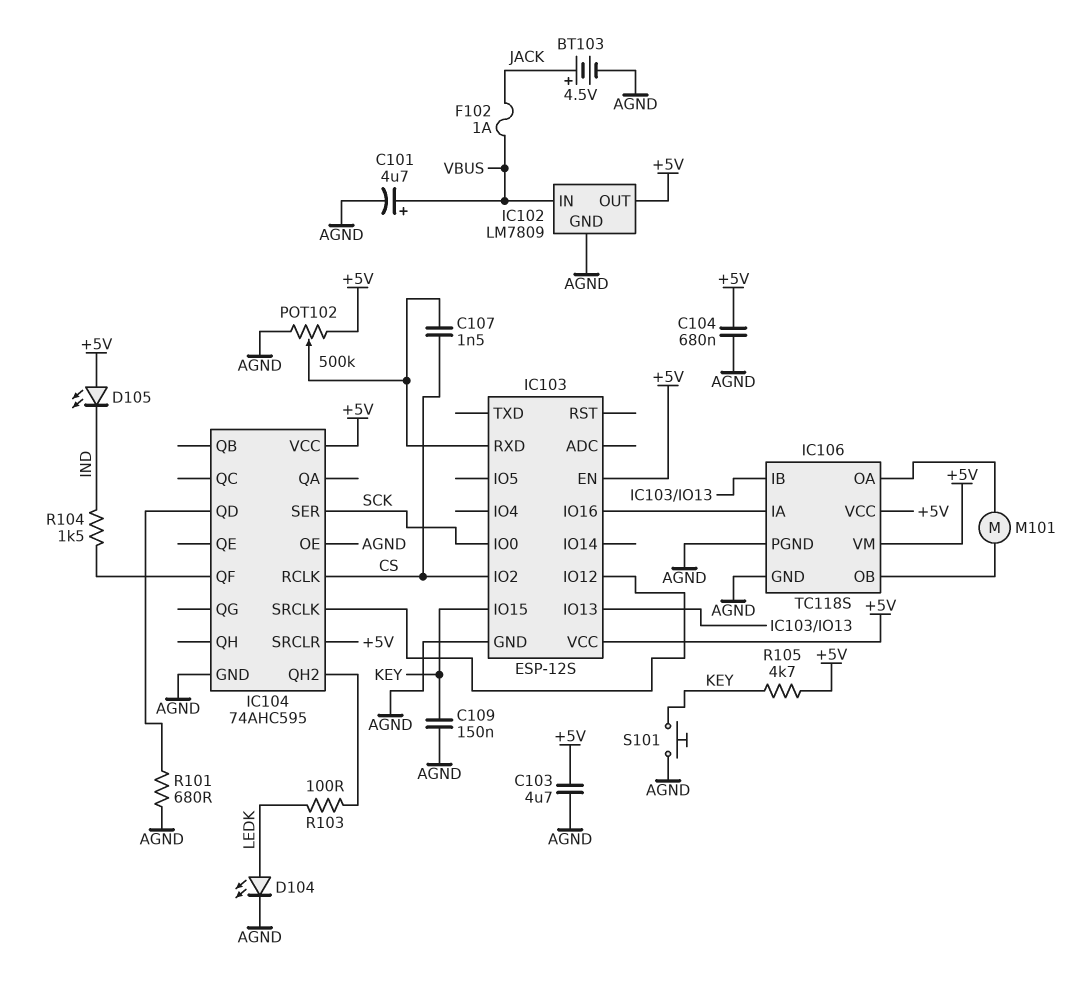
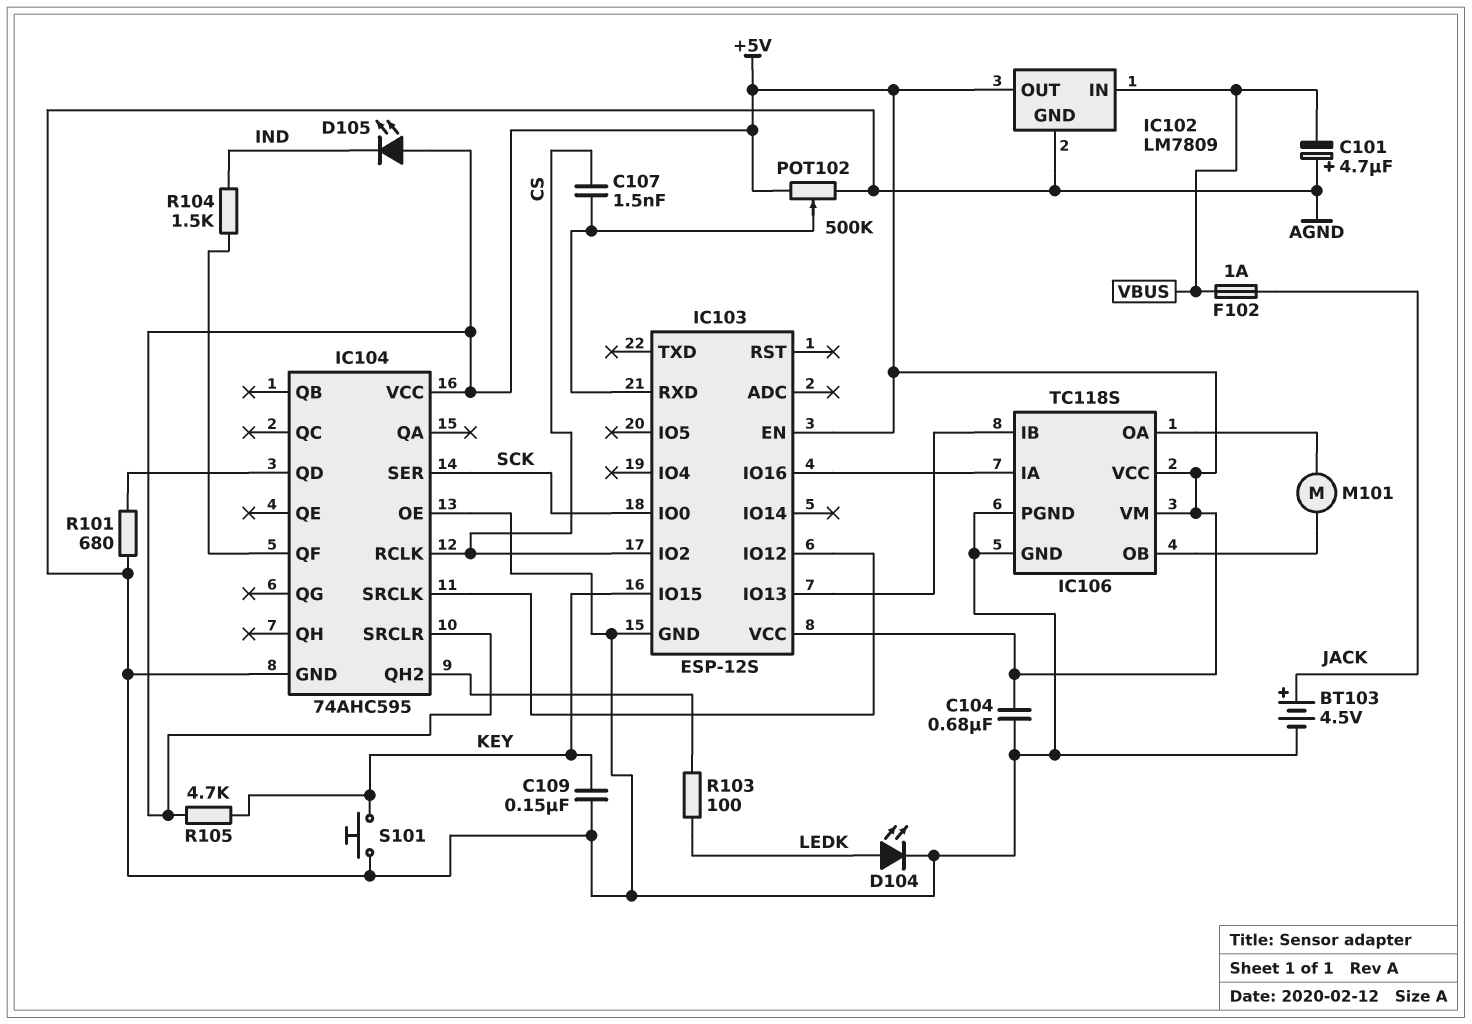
C101: 4.7uF (plus VBUS, minus AGND) -> 4.7uF (plus AGND, minus VBUS)
C103: 4.7uF (+5V, AGND) -> none

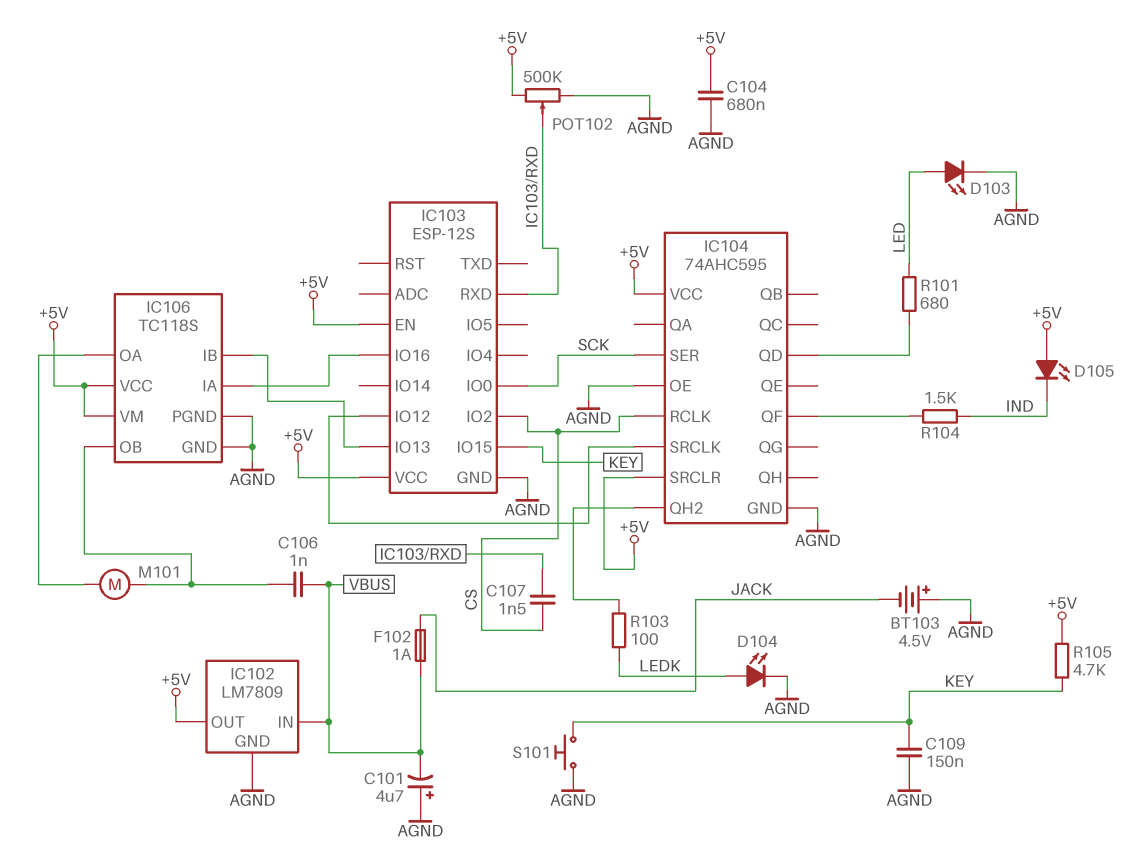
BT103: 4.5V (plus JACK, minus AGND) -> 4.5V (plus AGND, minus JACK)
C106: none -> 1nF (IC106/OB, VBUS)
D103: none -> LED (A LED, K AGND)
R101: 680 (AGND, IC104/QD) -> 680 (IC104/QD, LED)

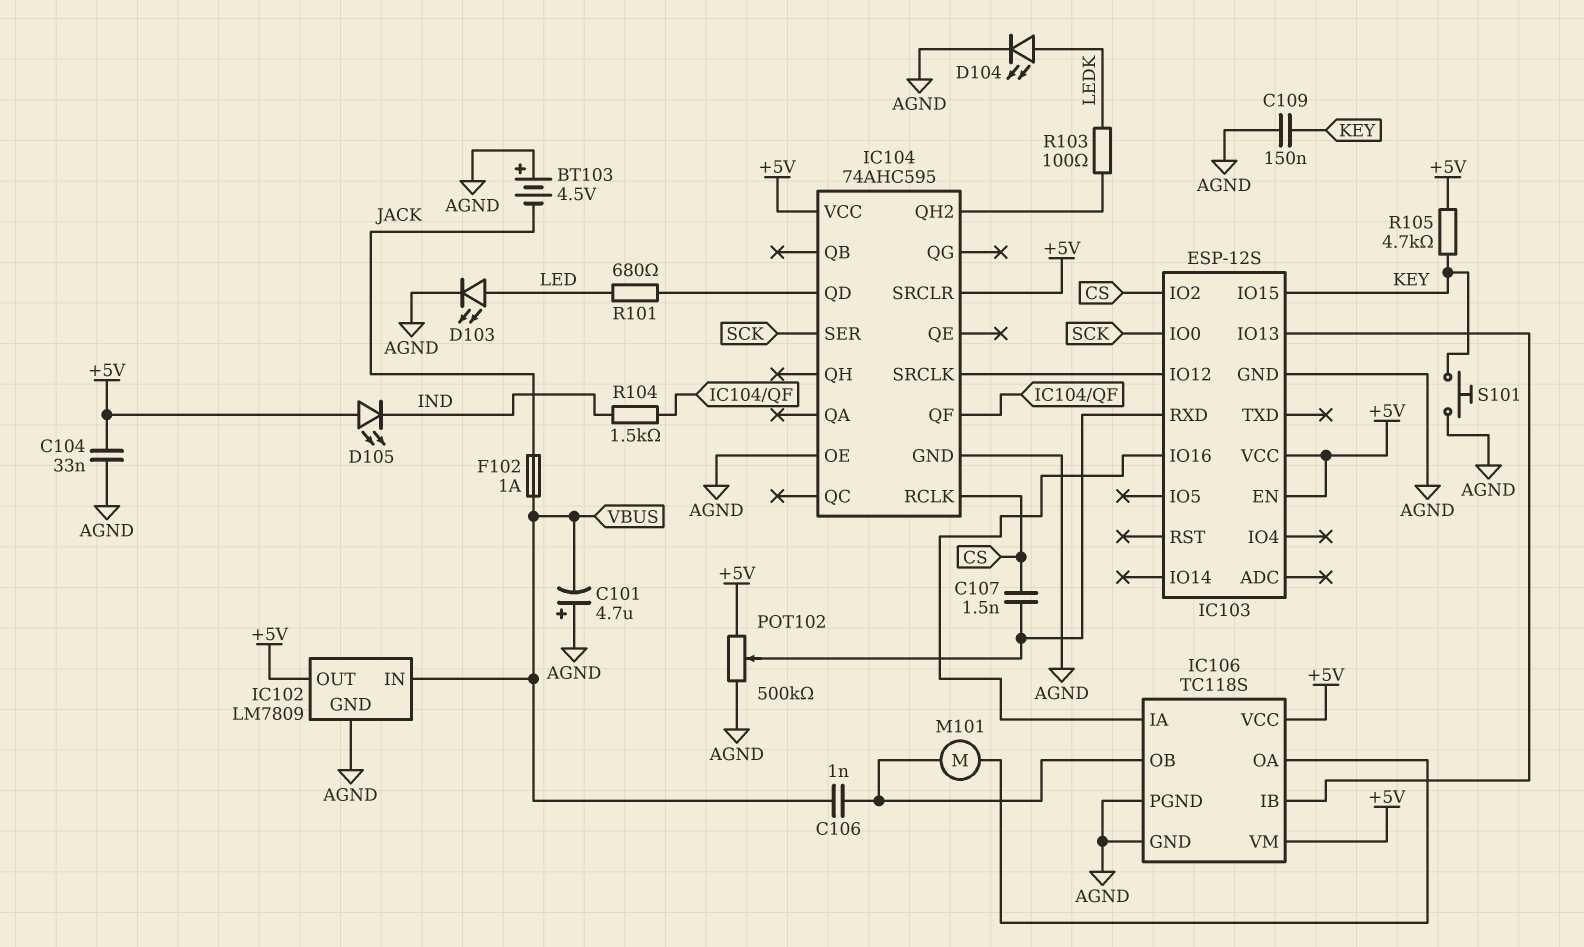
C104: 680nF (+5V, AGND) -> 33nF (+5V, AGND)

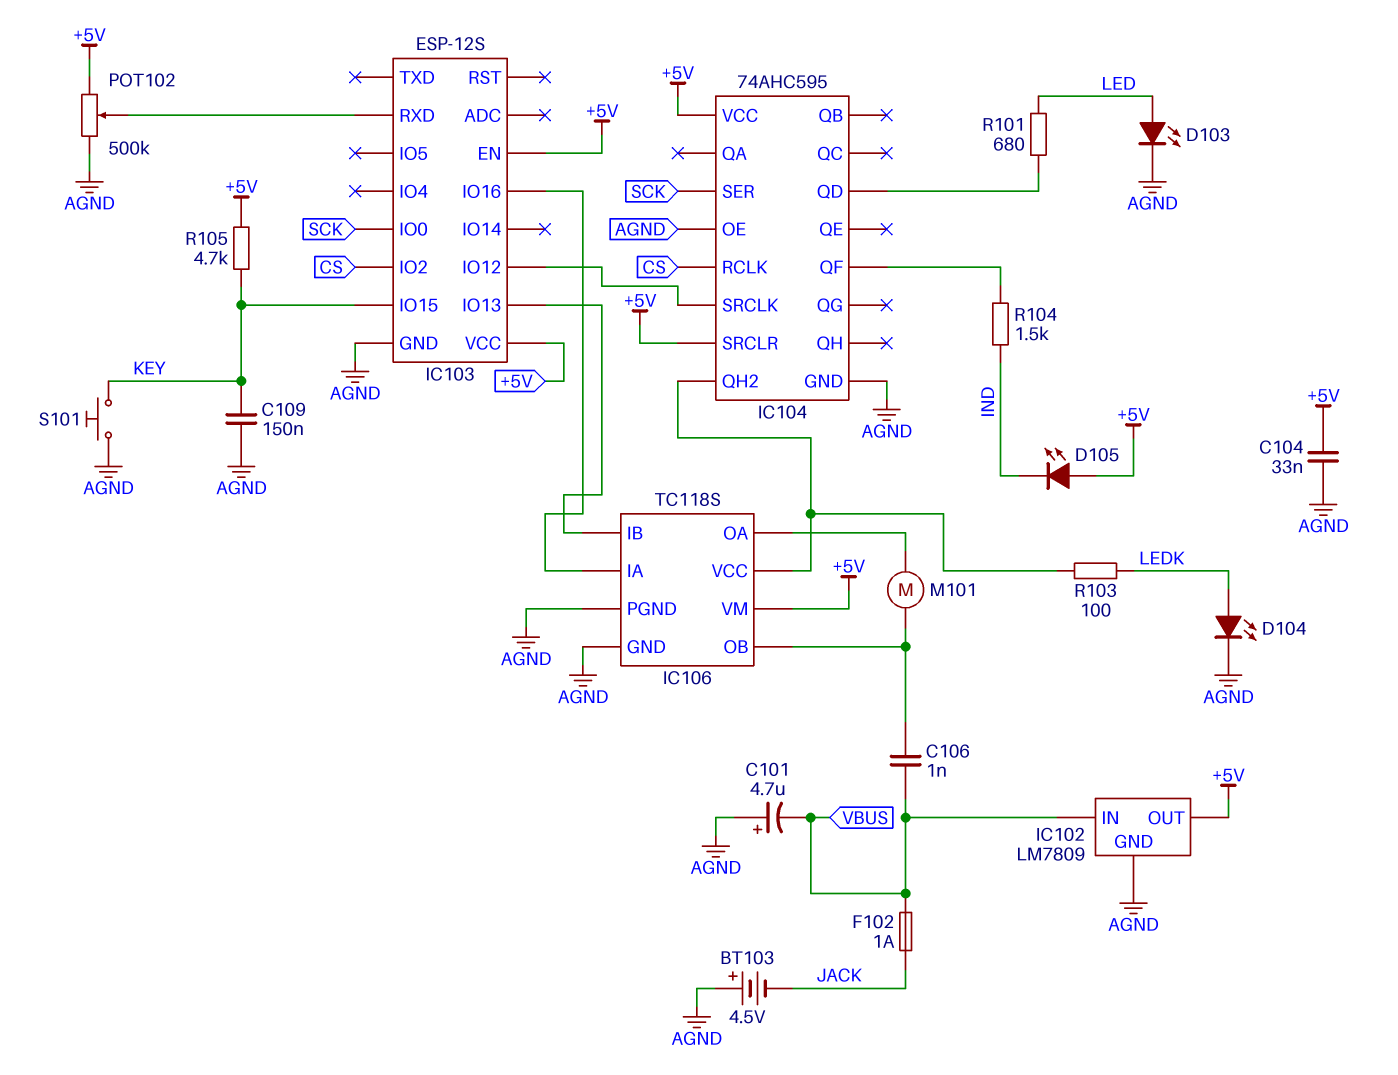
C107: 1.5nF (CS, IC103/RXD) -> none
IC106 pin VCC: +5V -> IC104/QH2

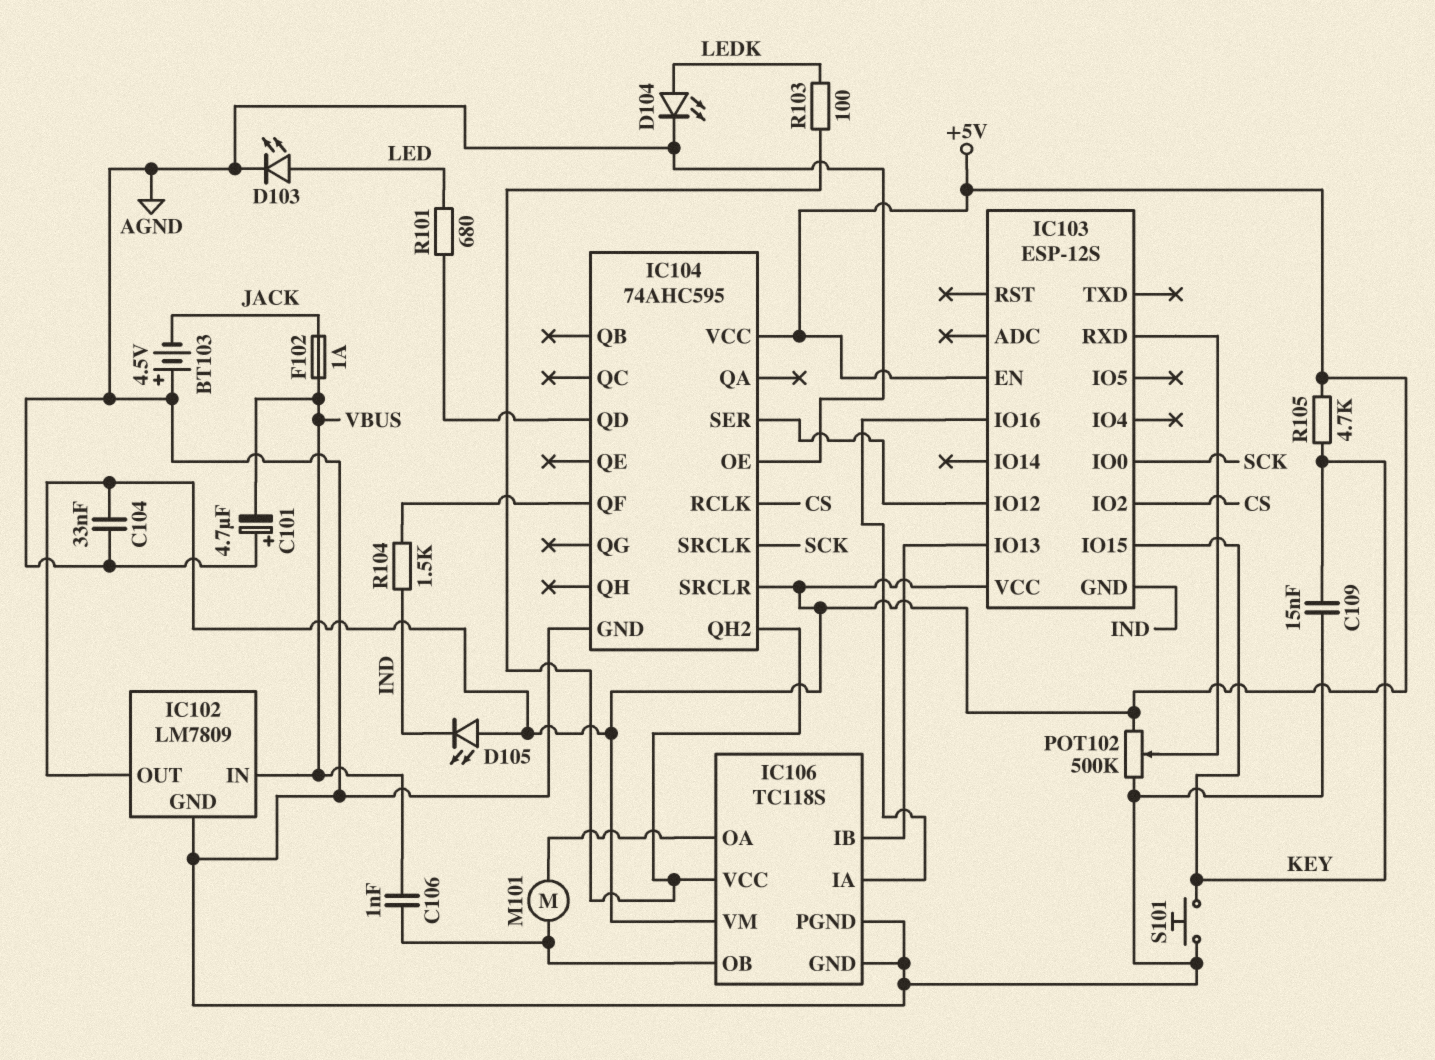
C109: 150nF (AGND, KEY) -> 15nF (AGND, KEY)
IC103 pin GND: AGND -> IND
IC104 pin SER: SCK -> IC103/IO12
IC104 pin SRCLK: IC103/IO12 -> SCK

